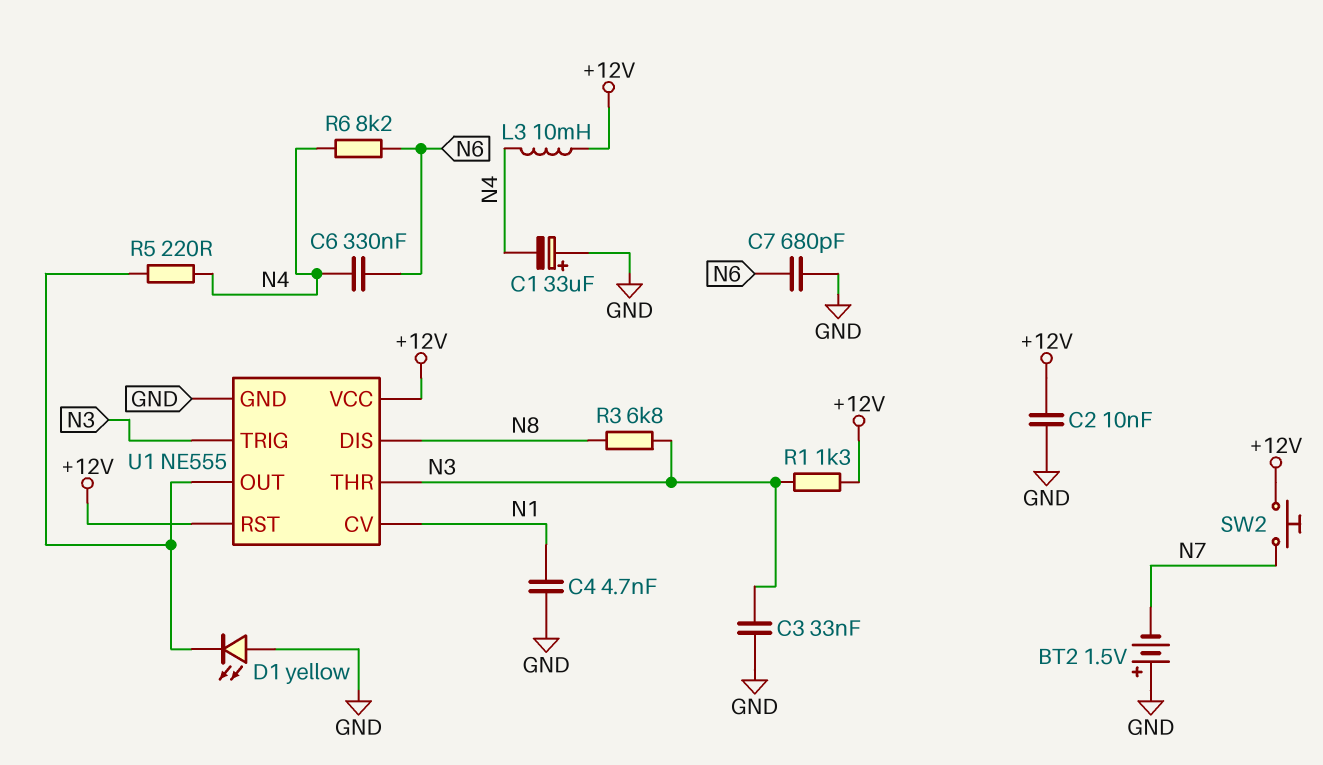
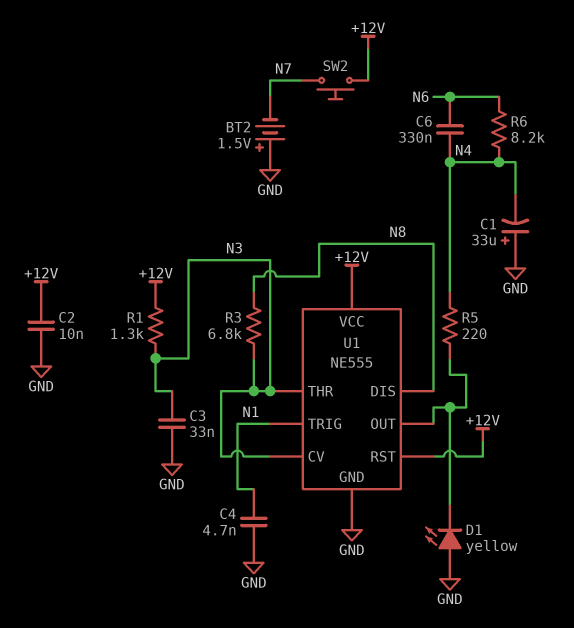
C7: 680pF (GND, N6) -> none
L3: 10mH (+12V, N4) -> none
U1 pin CV: N1 -> N3
U1 pin TRIG: N3 -> N1

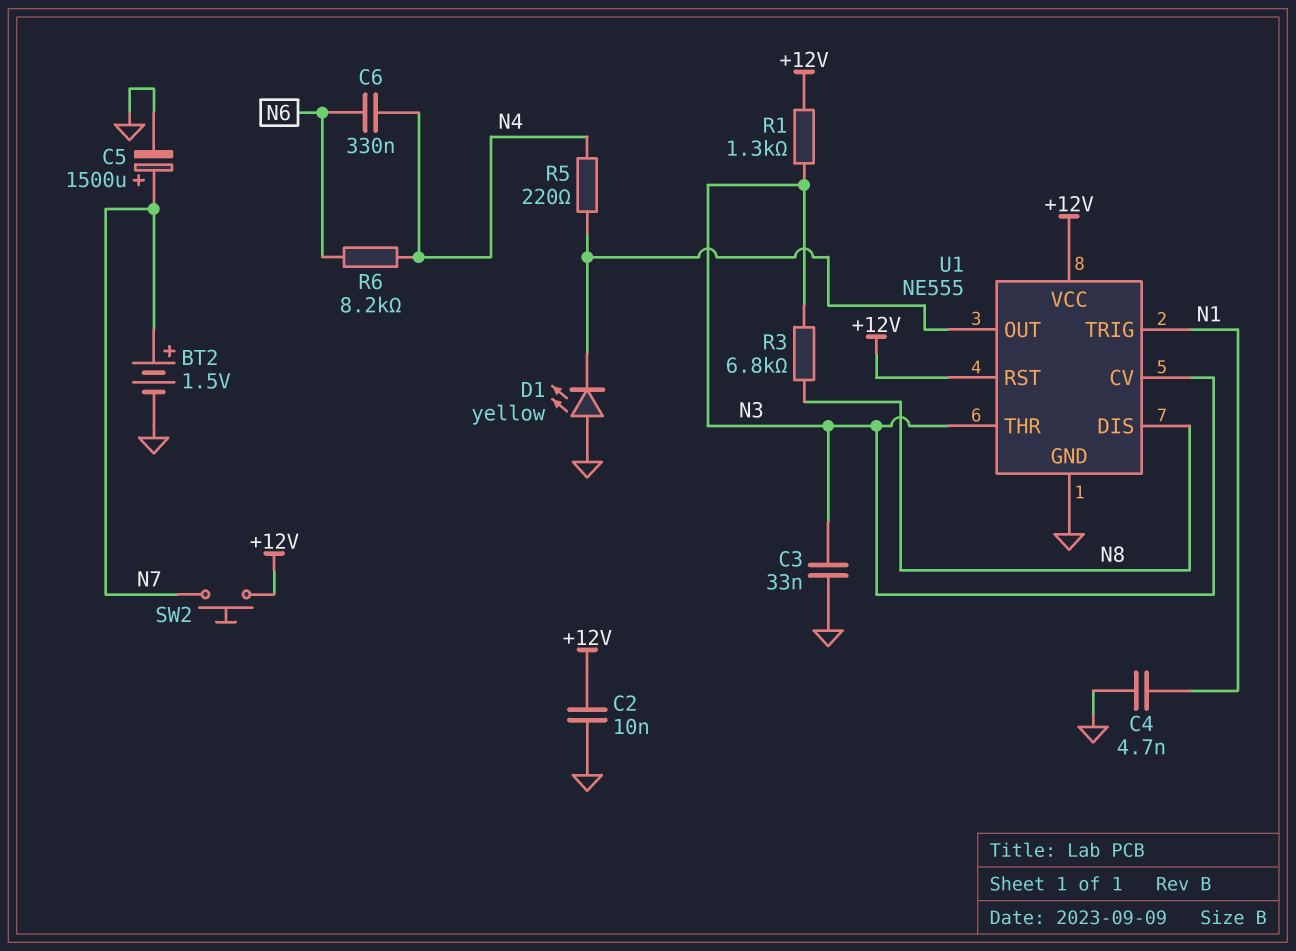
BT2: 1.5V (plus GND, minus N7) -> 1.5V (plus N7, minus GND)
C1: 33uF (plus GND, minus N4) -> none
C5: none -> 1500uF (plus N7, minus GND)

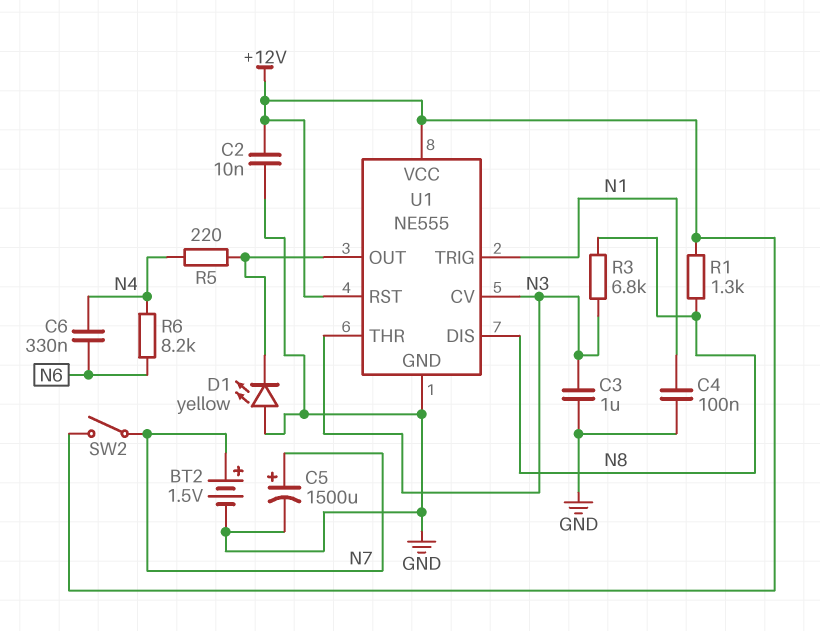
C3: 33nF (GND, N3) -> 1uF (GND, N3)
C4: 4.7nF (GND, N1) -> 100nF (GND, N1)
R1: 1.3k (+12V, N3) -> 1.3k (+12V, N8)
SW2: button (+12V, N7) -> switch (+12V, N7)

